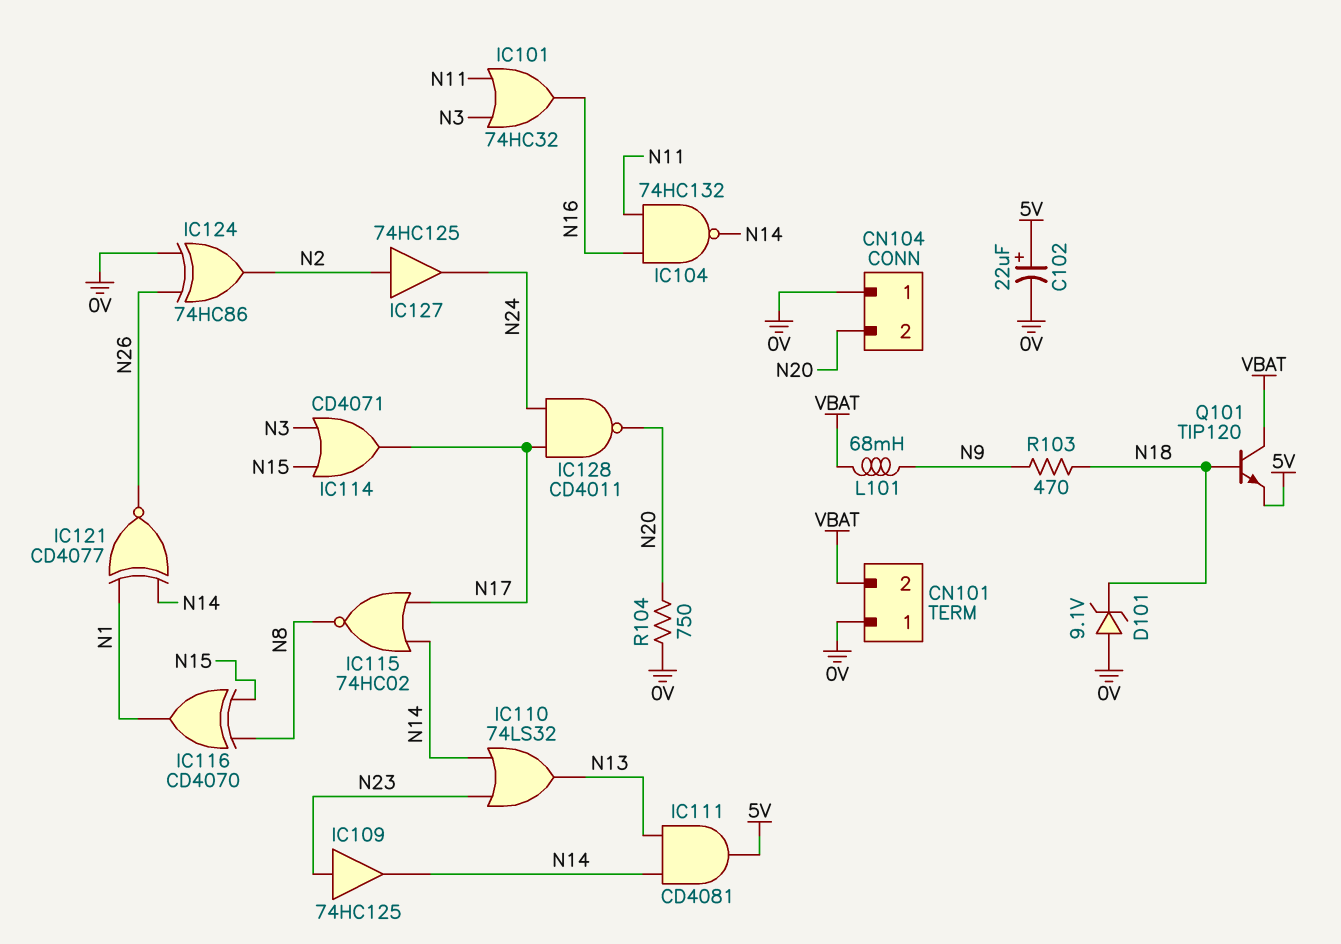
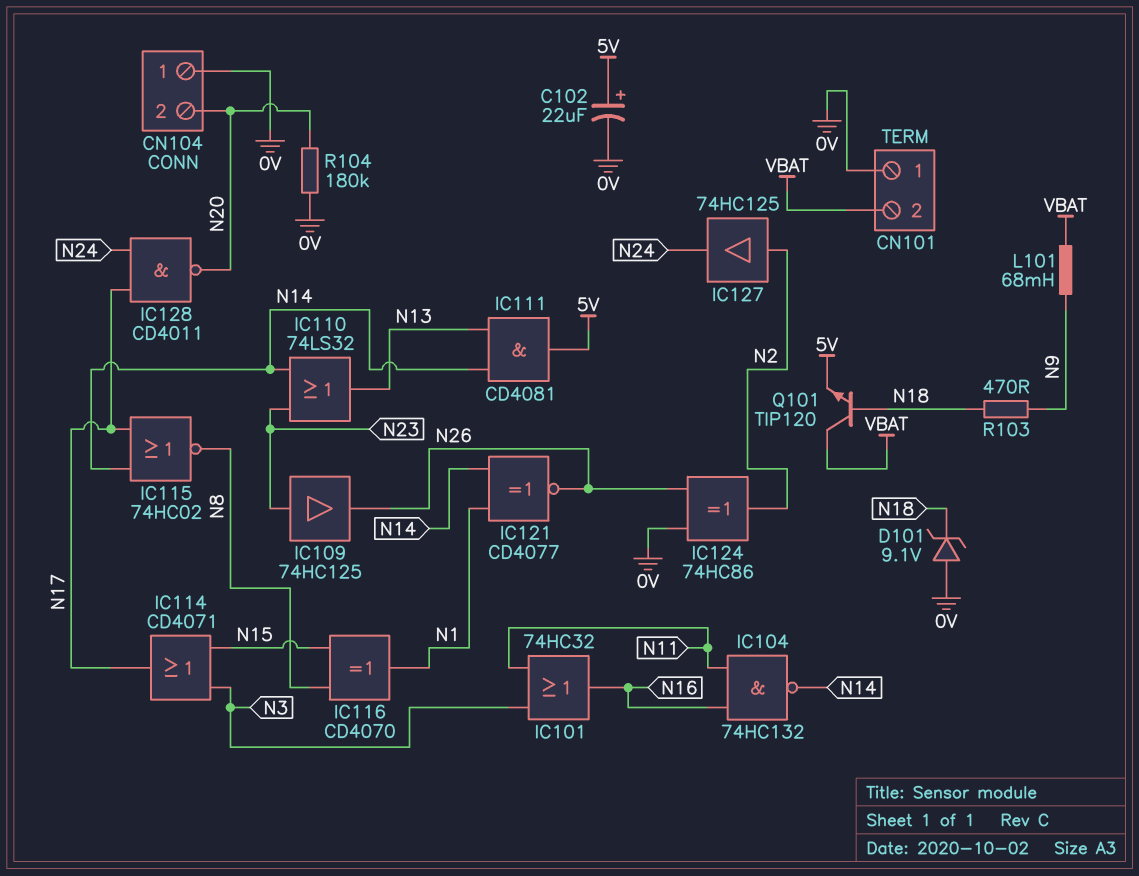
IC109: buffer 74HC125 (in N23, out N14) -> buffer 74HC125 (in N23, out N26)
R104: 750 (0V, N20) -> 180k (0V, N20)

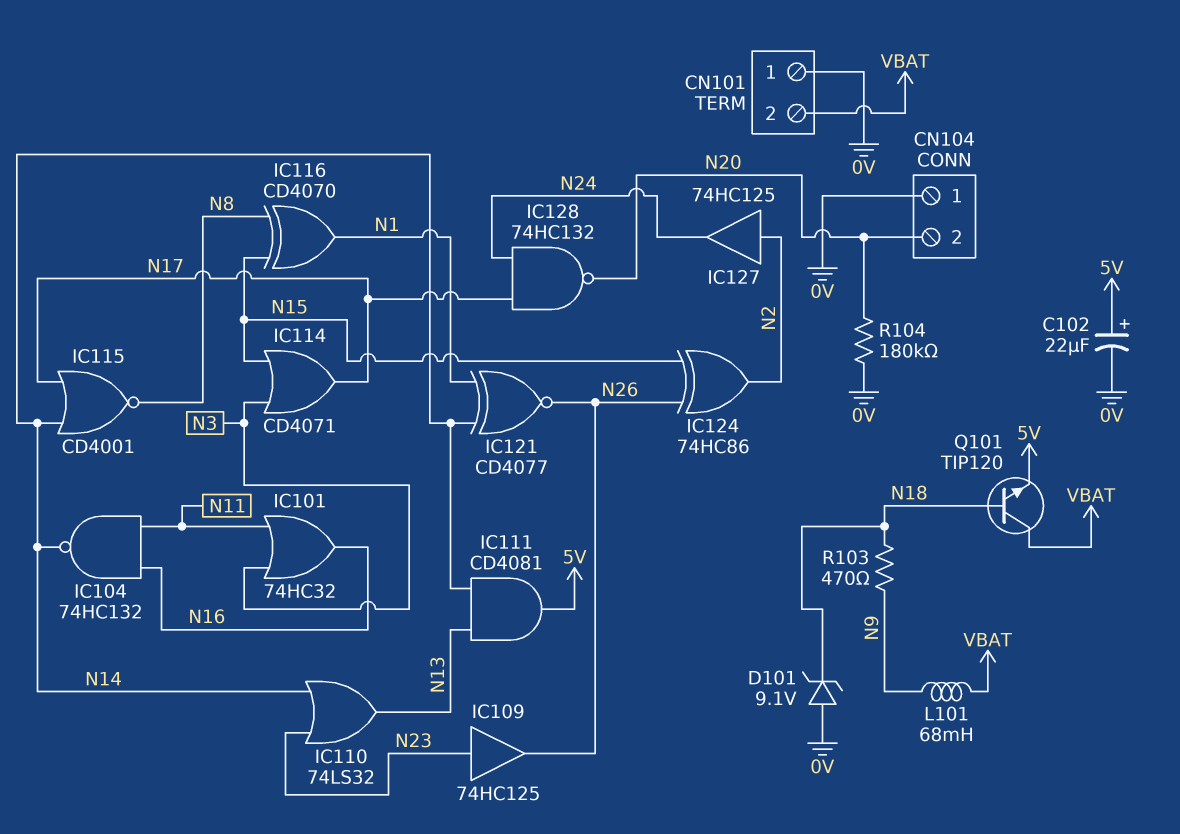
IC115: NOR 74HC02 (in N14, in N17, out N8) -> NOR CD4001 (in N14, in N17, out N8)
IC124: XOR 74HC86 (in 0V, in N26, out N2) -> XOR 74HC86 (in N15, in N26, out N2)
IC128: NAND CD4011 (in N17, in N24, out N20) -> NAND 74HC132 (in N17, in N24, out N20)

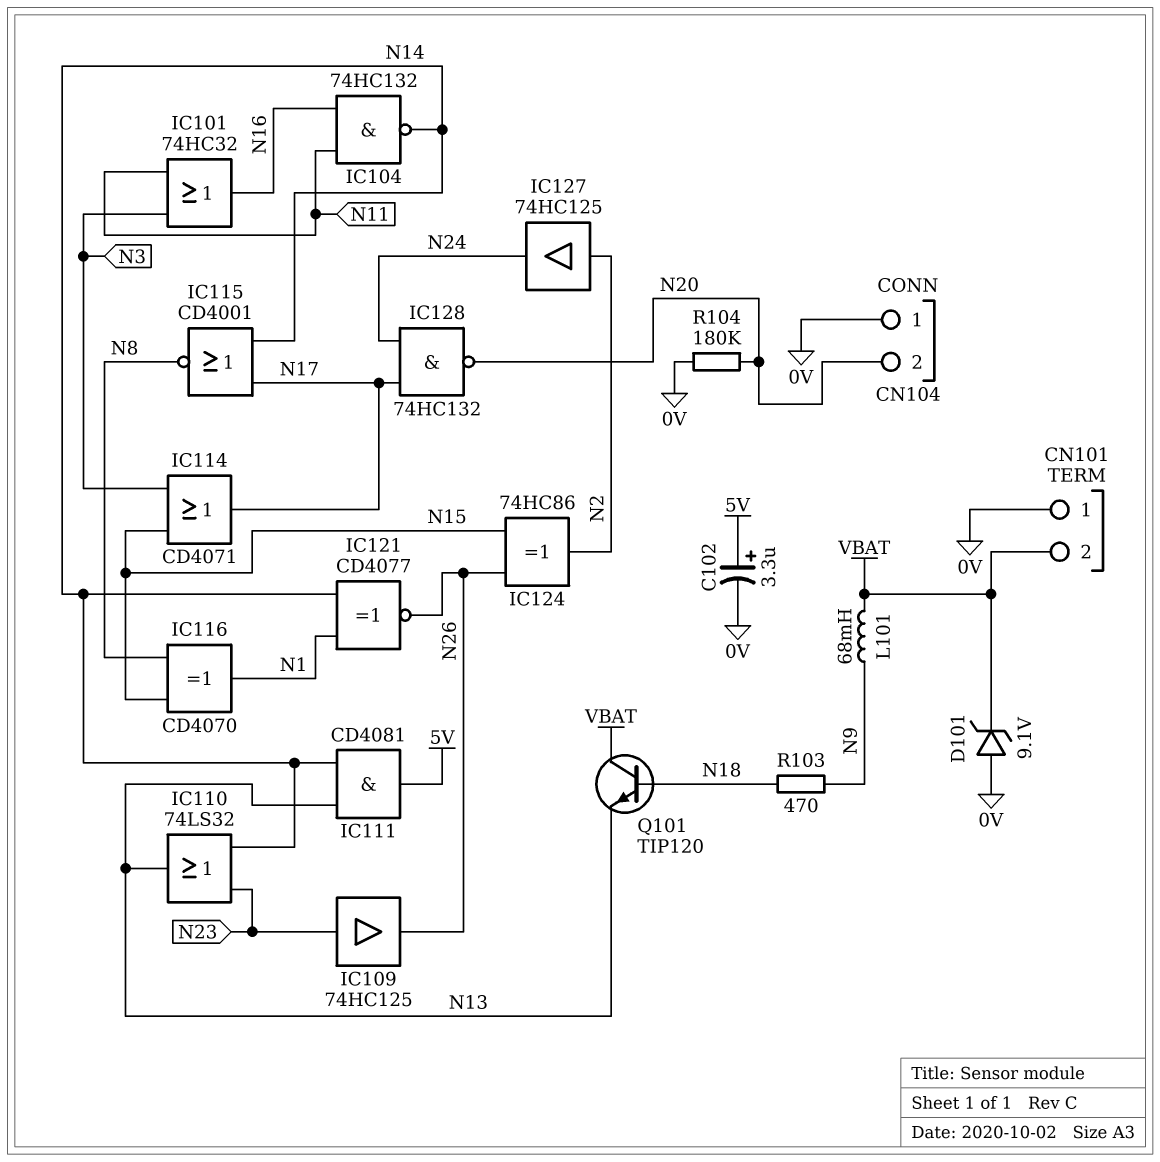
C102: 22uF (plus 5V, minus 0V) -> 3.3uF (plus 5V, minus 0V)
D101: zener 9.1V (A 0V, K N18) -> zener 9.1V (A 0V, K VBAT)
Q101: NPN TIP120 (B N18, C VBAT, E 5V) -> NPN TIP120 (B N18, C VBAT, E N13)

